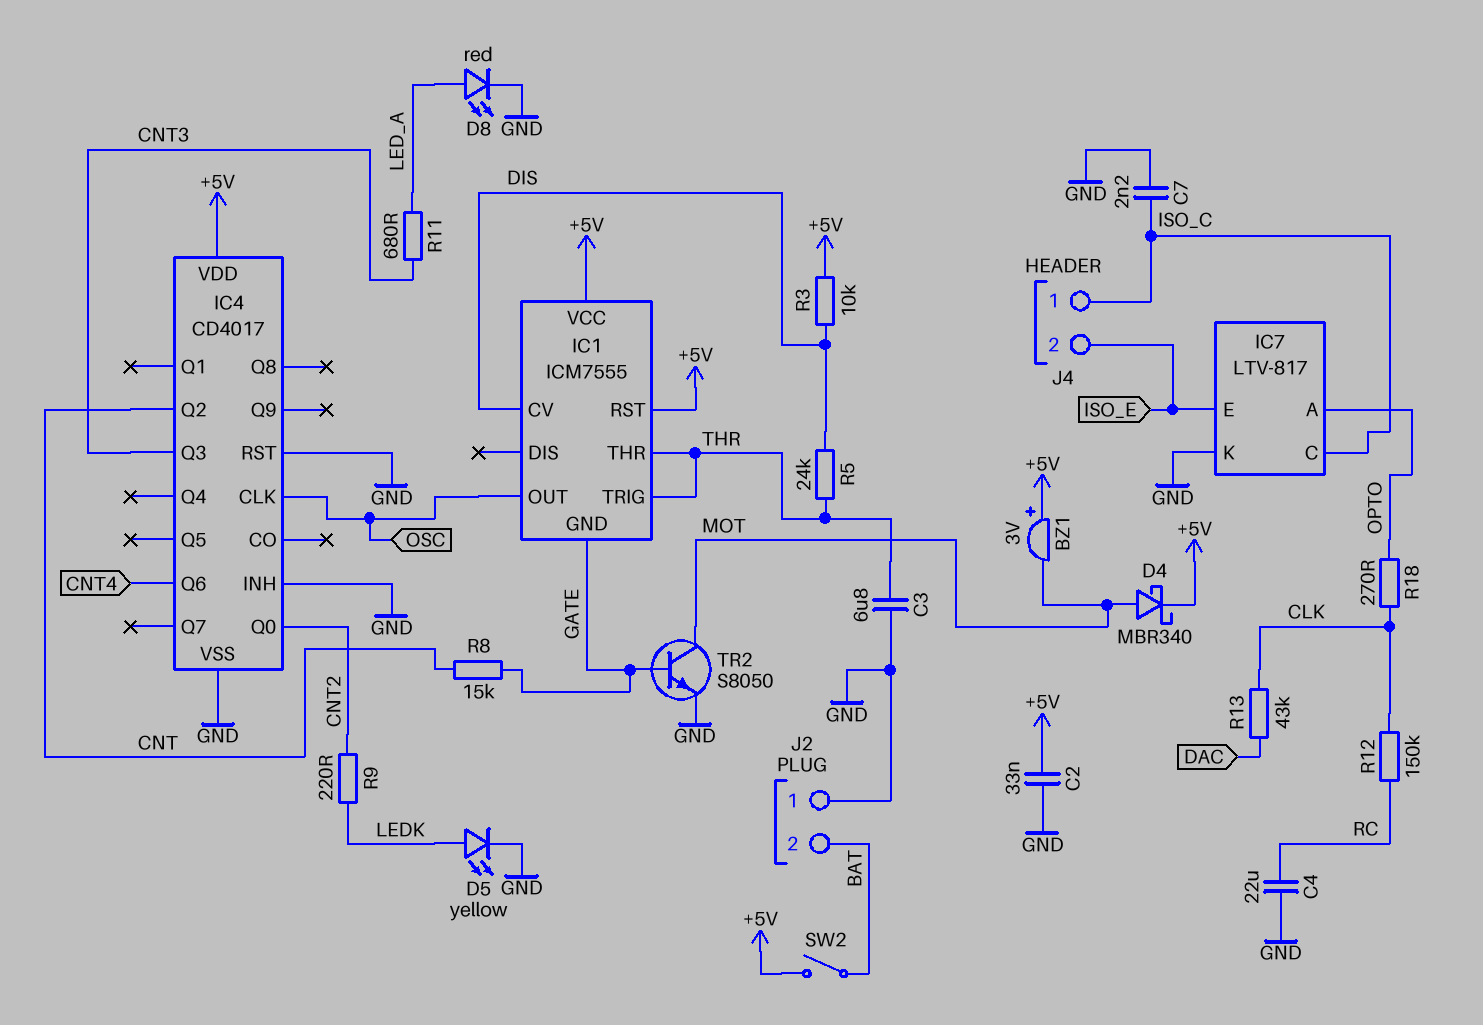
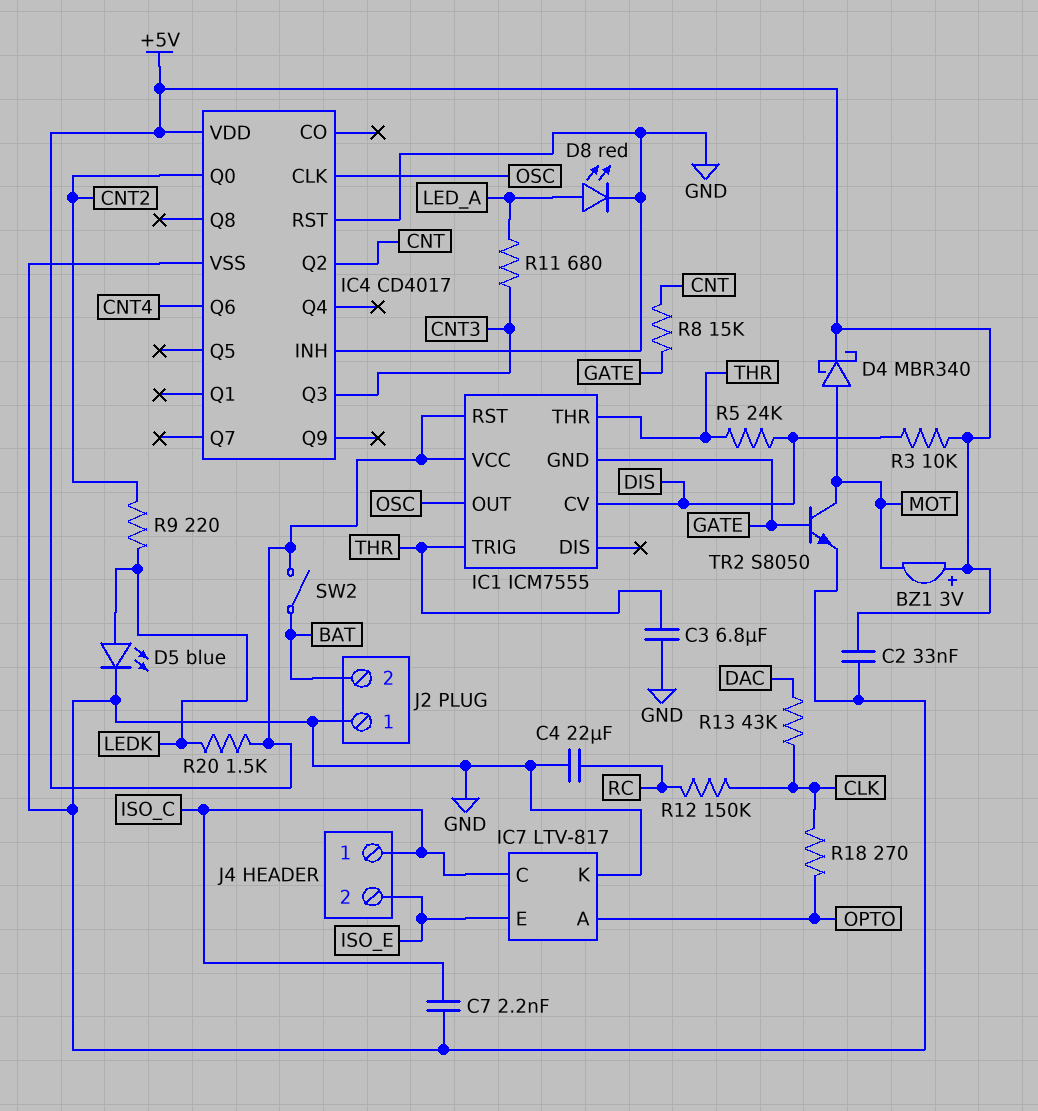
D5: LED yellow (A LEDK, K GND) -> LED blue (A LEDK, K GND)
R20: none -> 1.5k (+5V, LEDK)

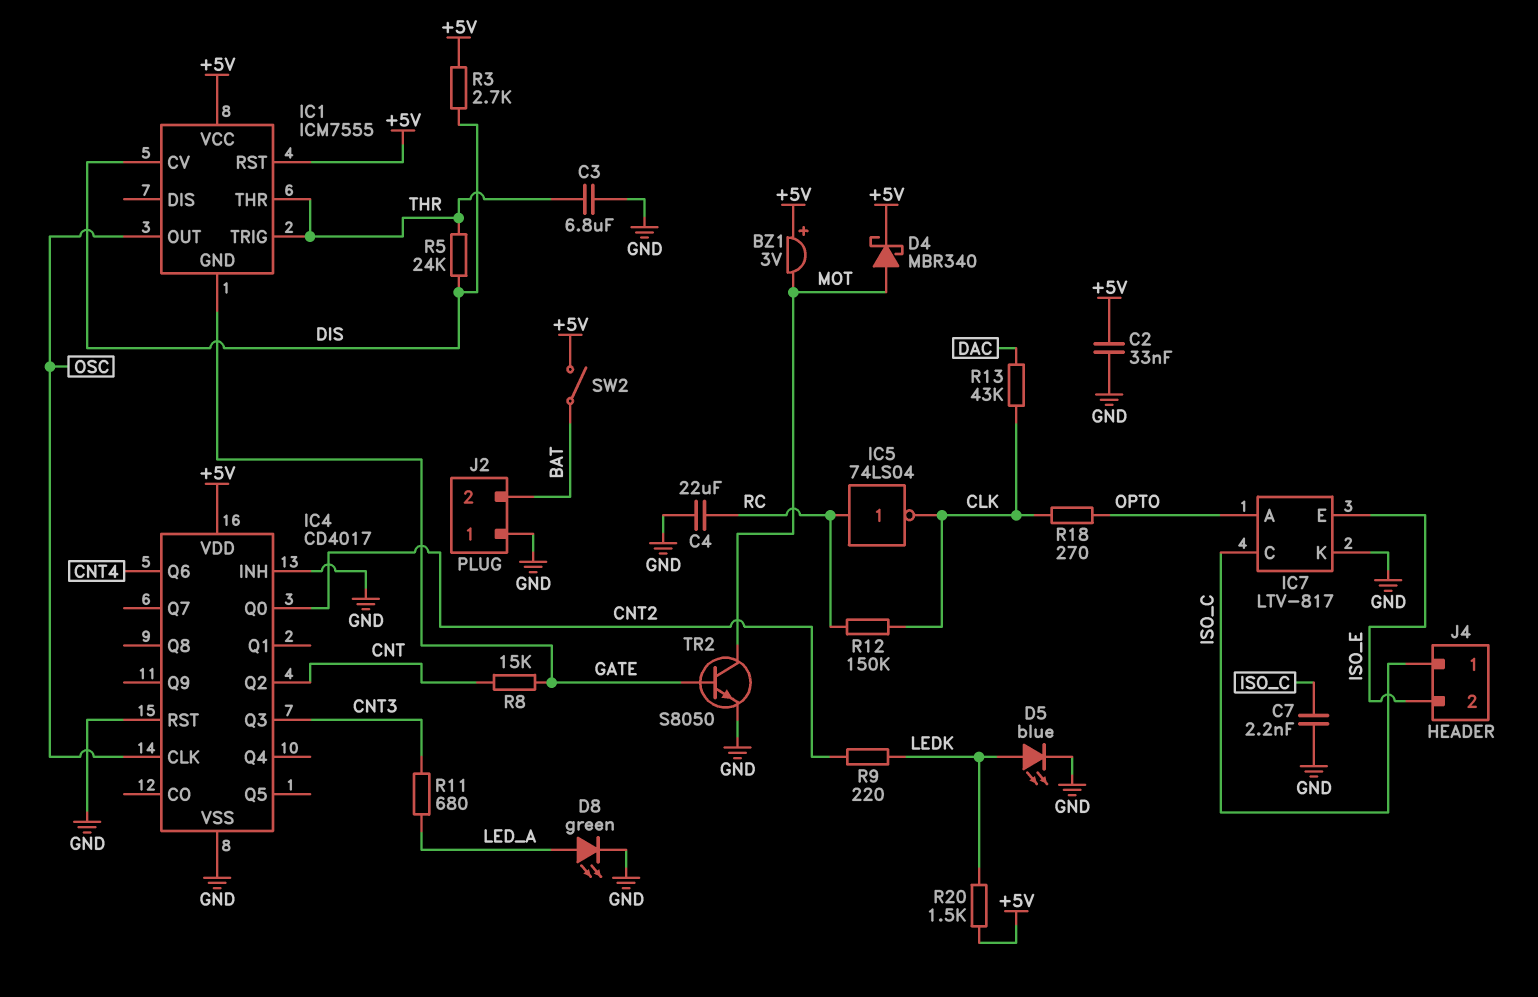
D8: LED red (A LED_A, K GND) -> LED green (A LED_A, K GND)
IC5: none -> NOT 74LS04 (in RC, out CLK)
R3: 10k (+5V, DIS) -> 2.7k (+5V, DIS)

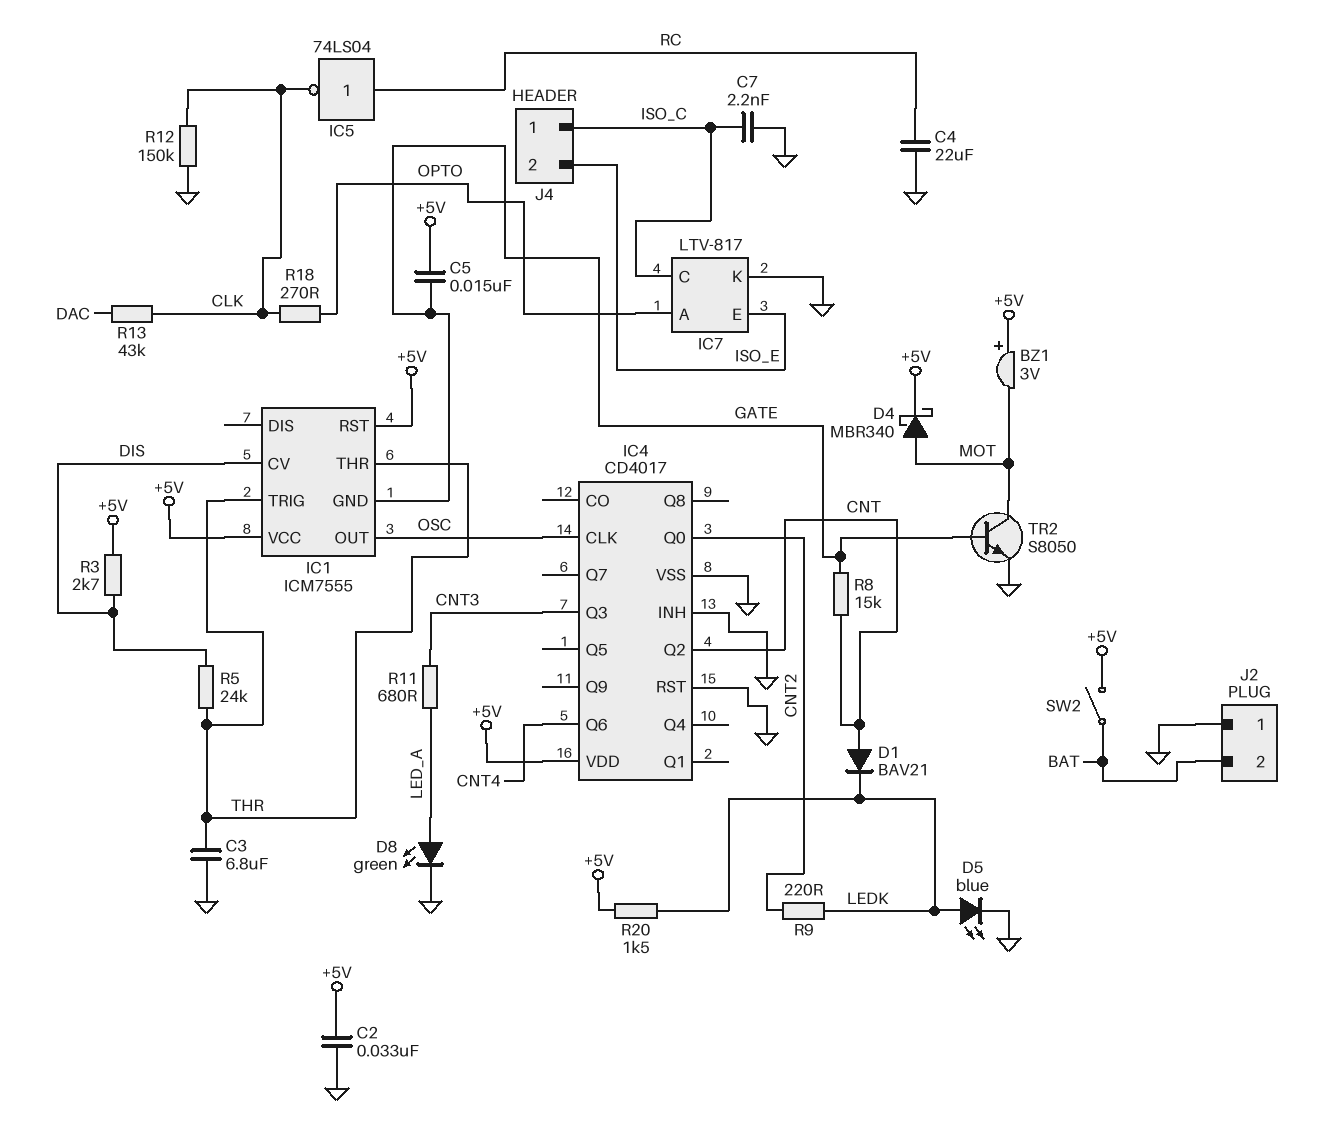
C5: none -> 15nF (+5V, GATE)
D1: none -> diode BAV21 (A CNT, K LEDK)
R12: 150k (CLK, RC) -> 150k (CLK, GND)

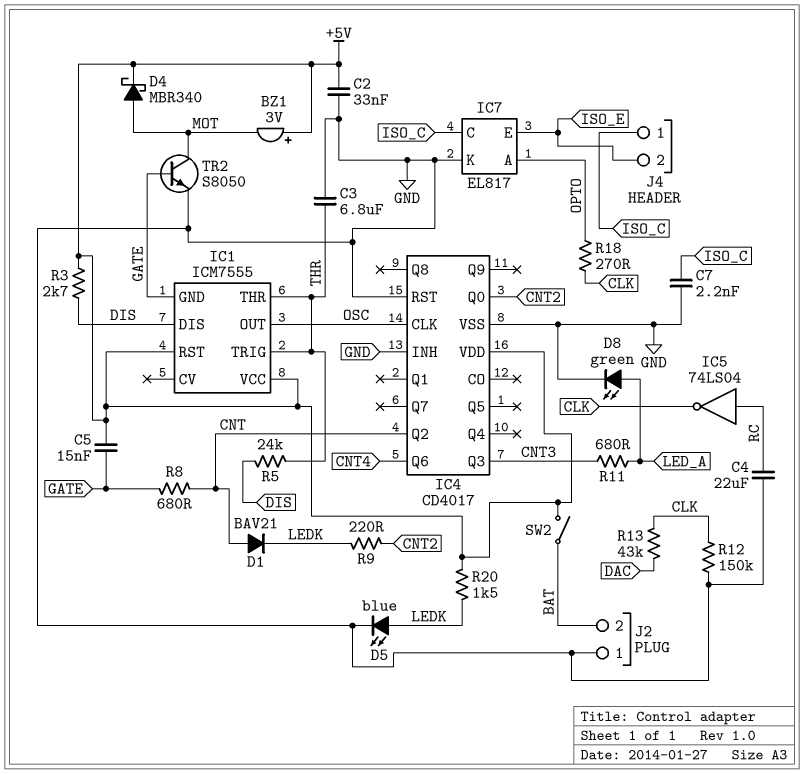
IC1 pin CV: DIS -> none
IC1 pin DIS: none -> DIS
IC7: LTV-817 -> EL817
R8: 15k (CNT, GATE) -> 680 (CNT, GATE)

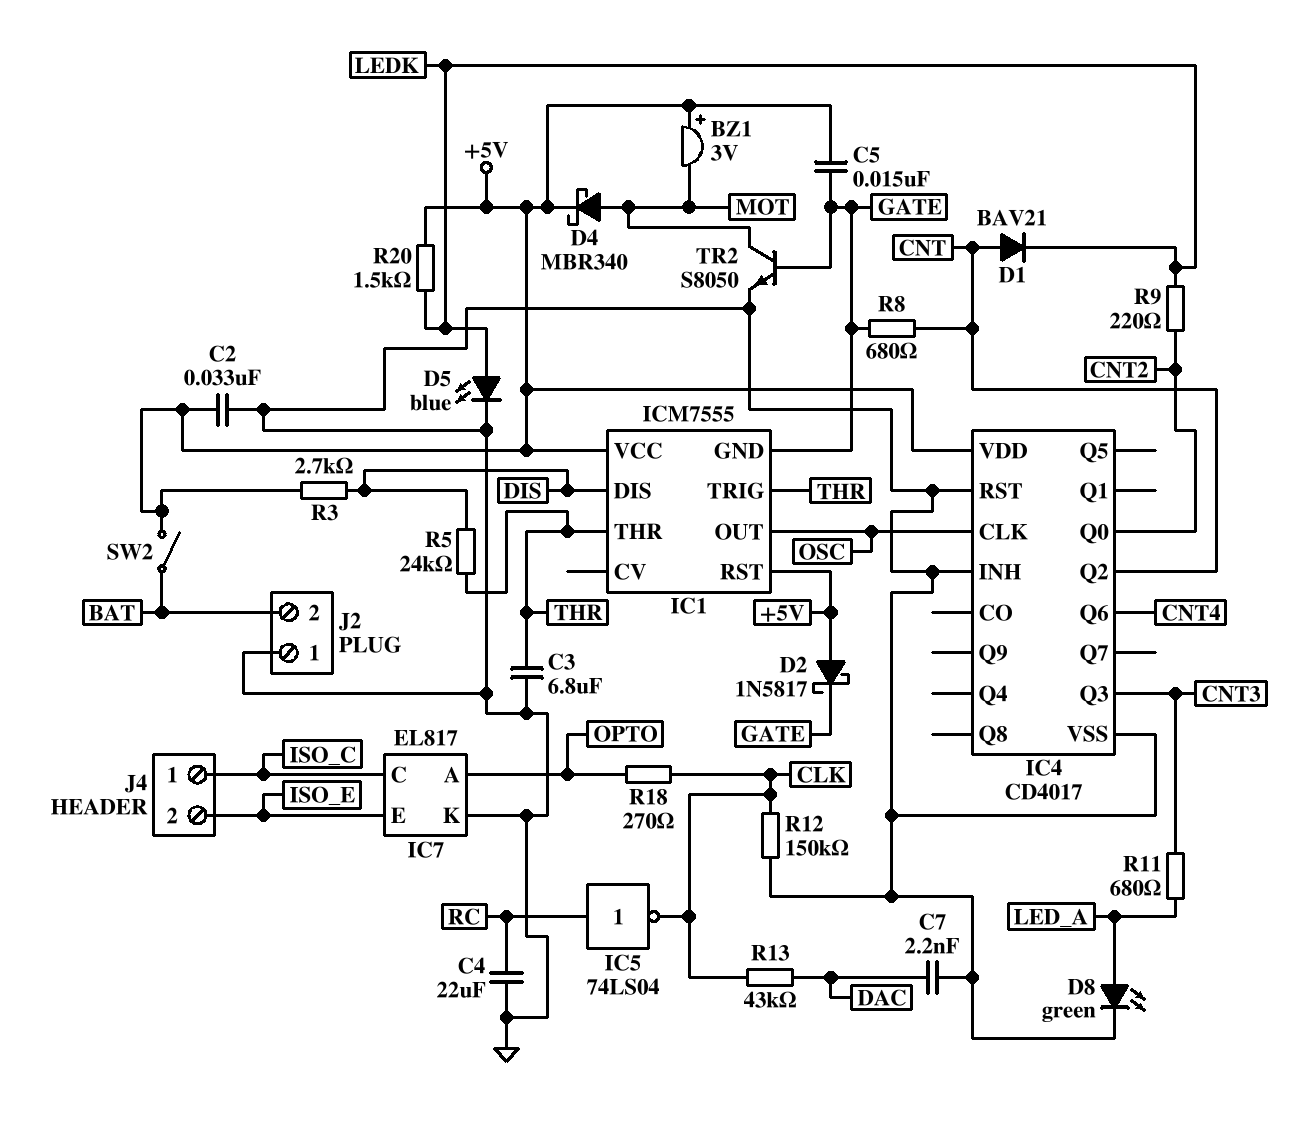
C7: 2.2nF (GND, ISO_C) -> 2.2nF (DAC, GND)
D2: none -> schottky 1N5817 (A +5V, K GATE)

